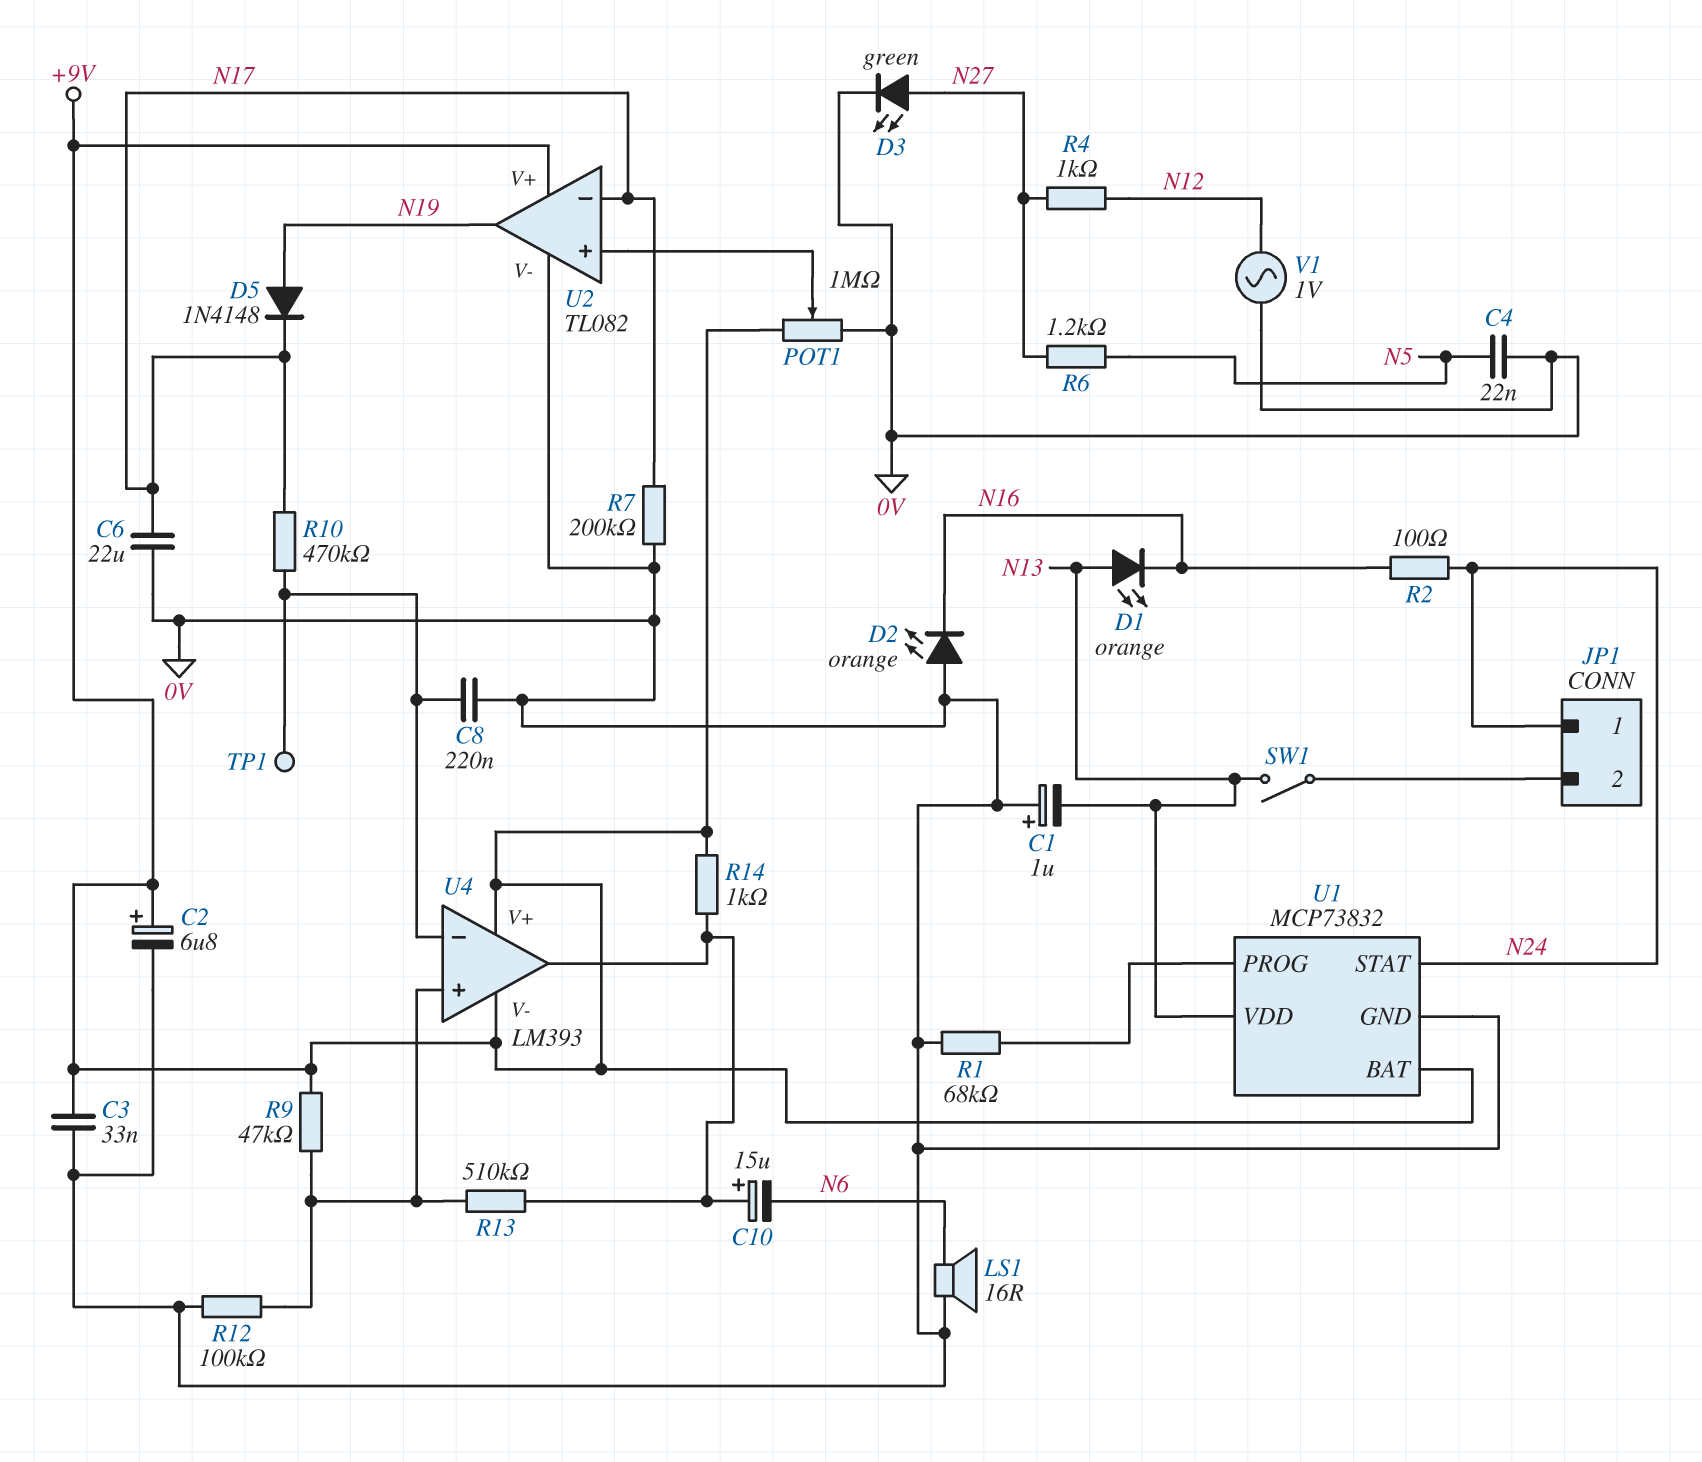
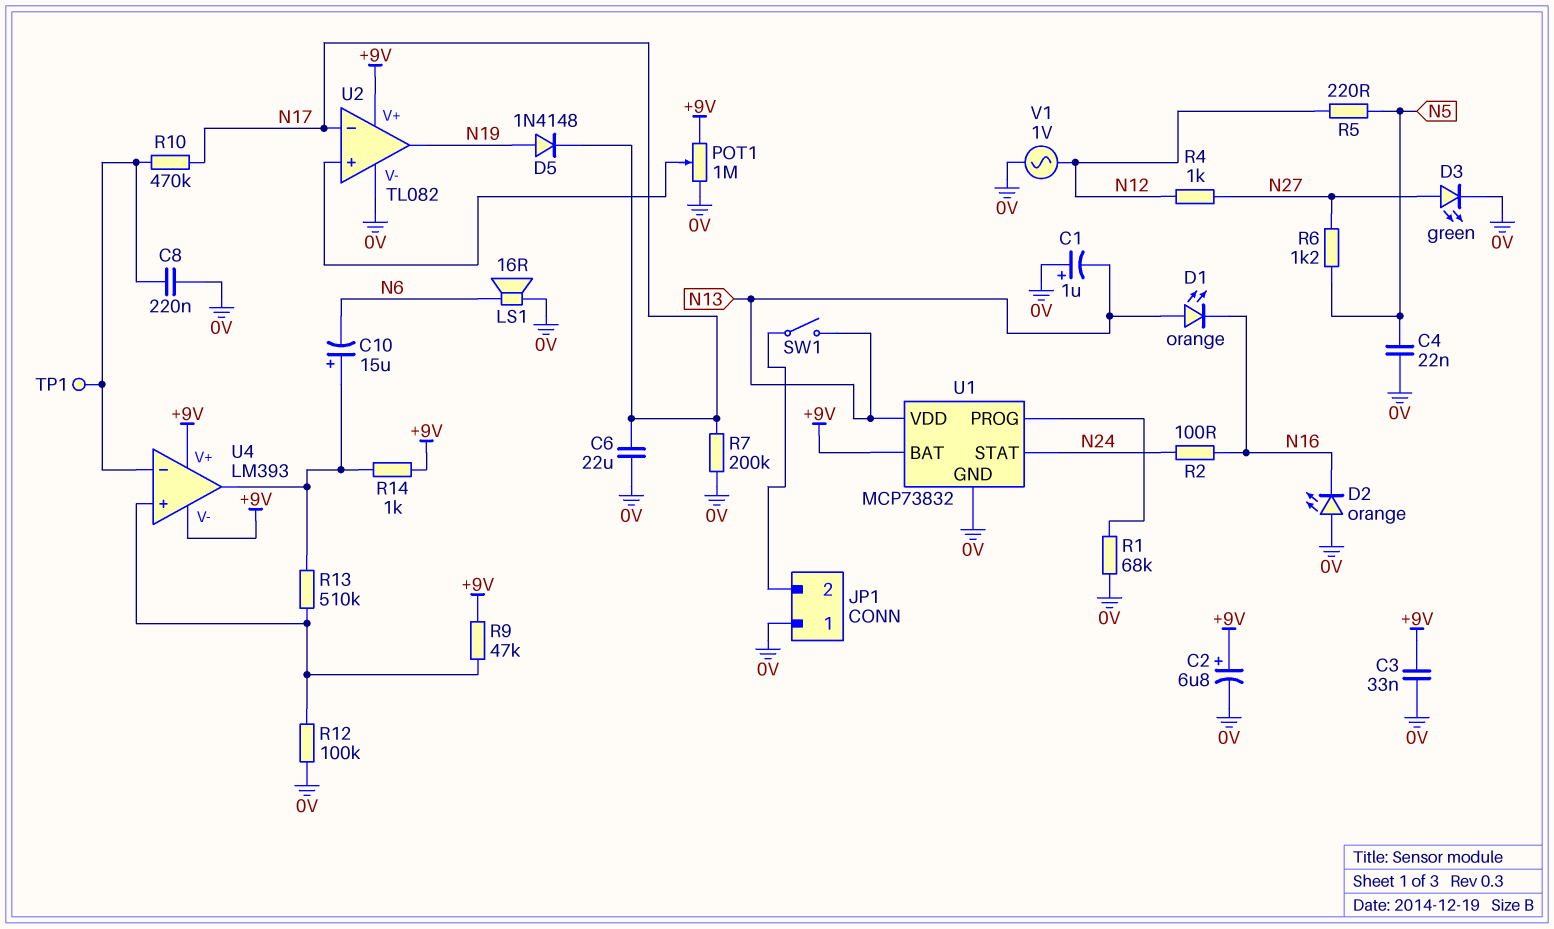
JP1 pin 1: N24 -> 0V
R5: none -> 220 (N5, N12)

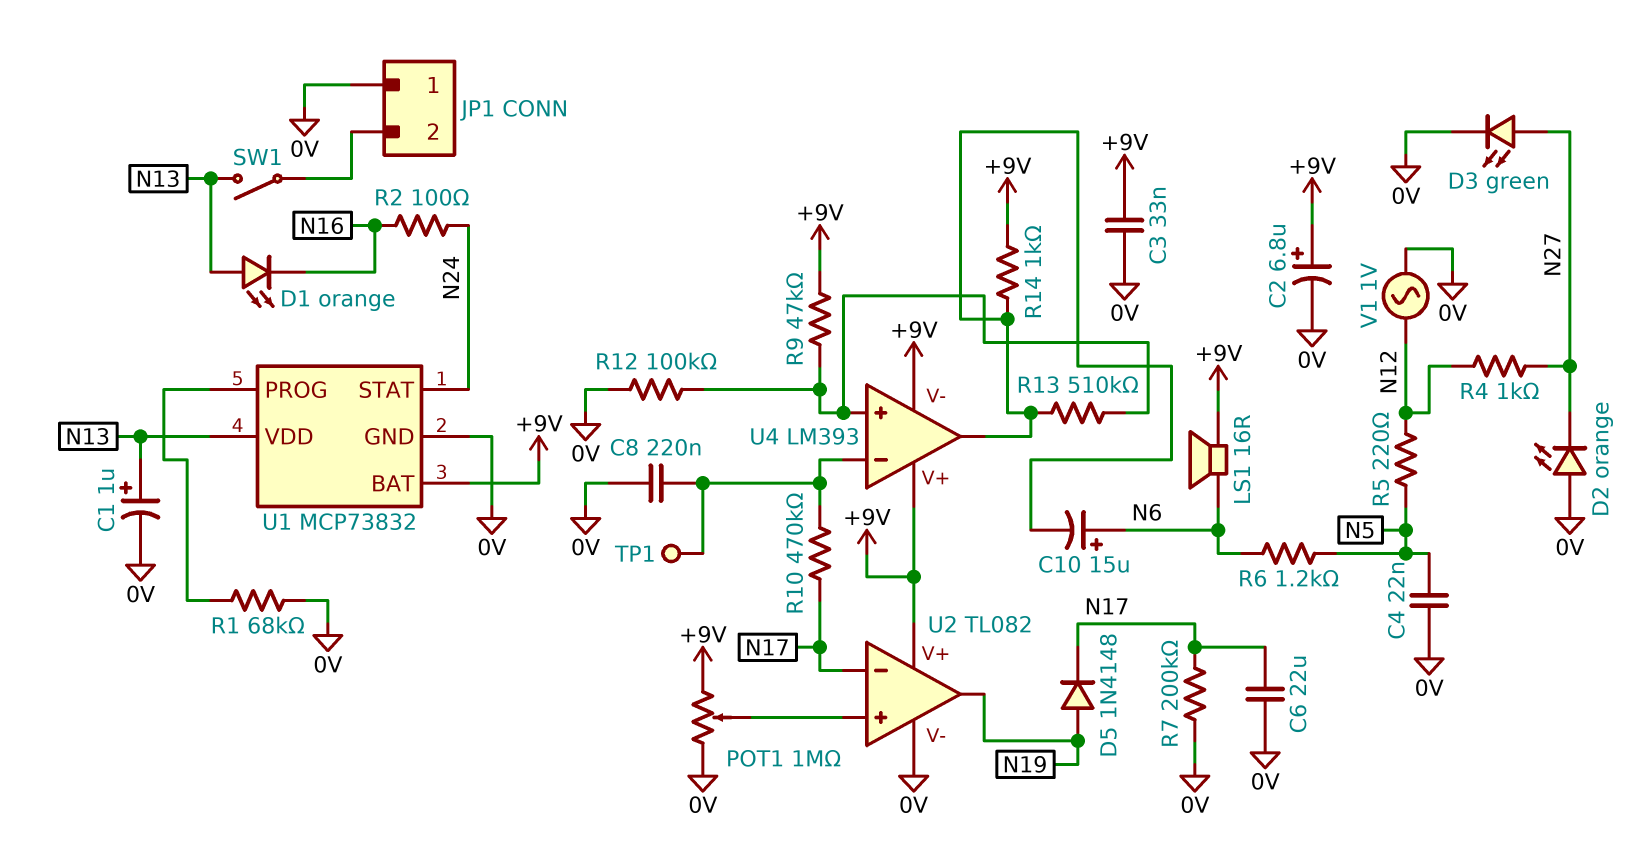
C1: 1uF (plus 0V, minus N13) -> 1uF (plus N13, minus 0V)
C10: 15uF (plus U4/out, minus N6) -> 15uF (plus N6, minus U4/out)
D2: LED orange (A 0V, K N16) -> LED orange (A 0V, K N27)
LS1: speaker 16R (0V, N6) -> speaker 16R (+9V, N6)
R6: 1.2k (N5, N27) -> 1.2k (N5, N6)

